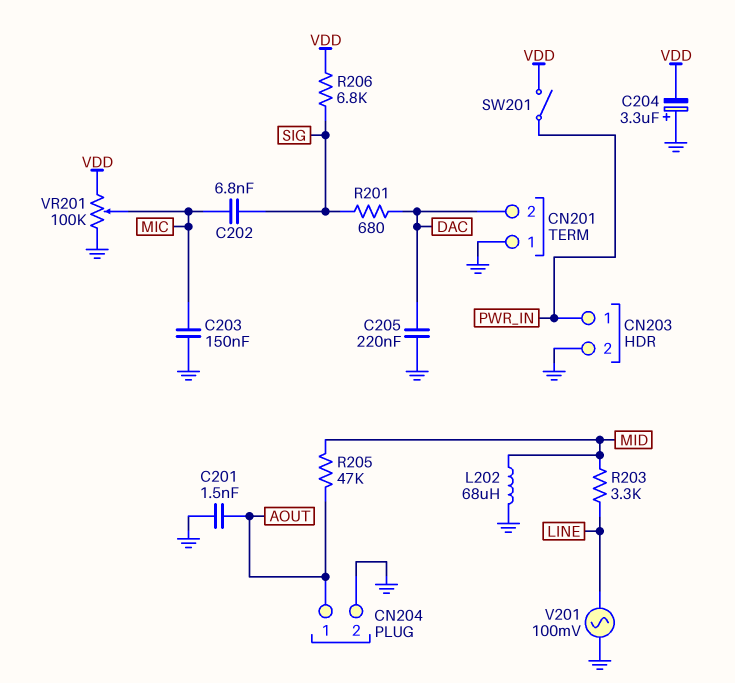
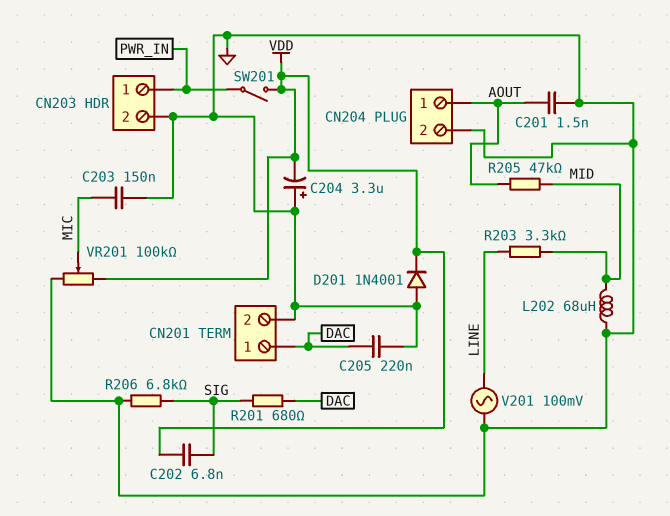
C202: 6.8nF (MIC, SIG) -> 6.8nF (SIG, VDD)
CN201 pin 1: GND -> DAC
CN201 pin 2: DAC -> GND
D201: none -> diode 1N4001 (A GND, K VDD)
R206: 6.8k (SIG, VDD) -> 6.8k (GND, SIG)

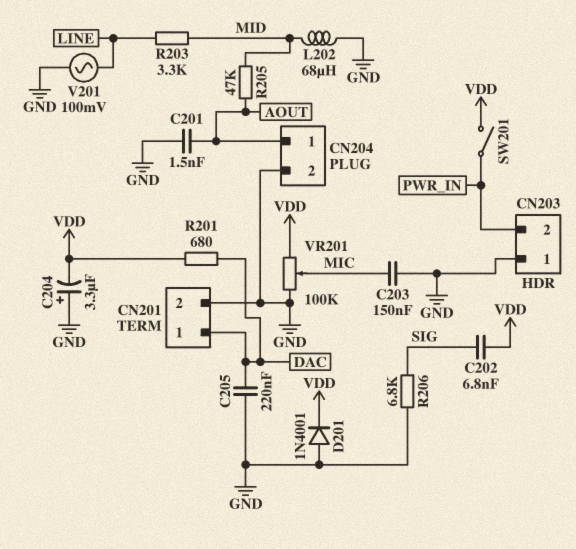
CN203 pin 1: PWR_IN -> GND
CN203 pin 2: GND -> PWR_IN
R201: 680 (DAC, SIG) -> 680 (DAC, VDD)

